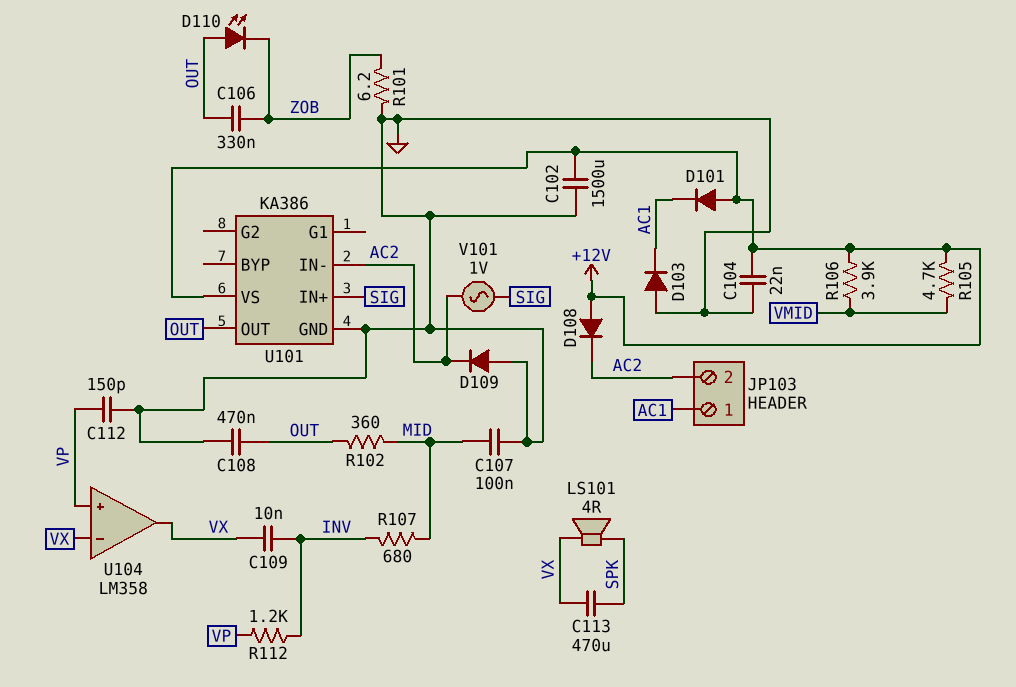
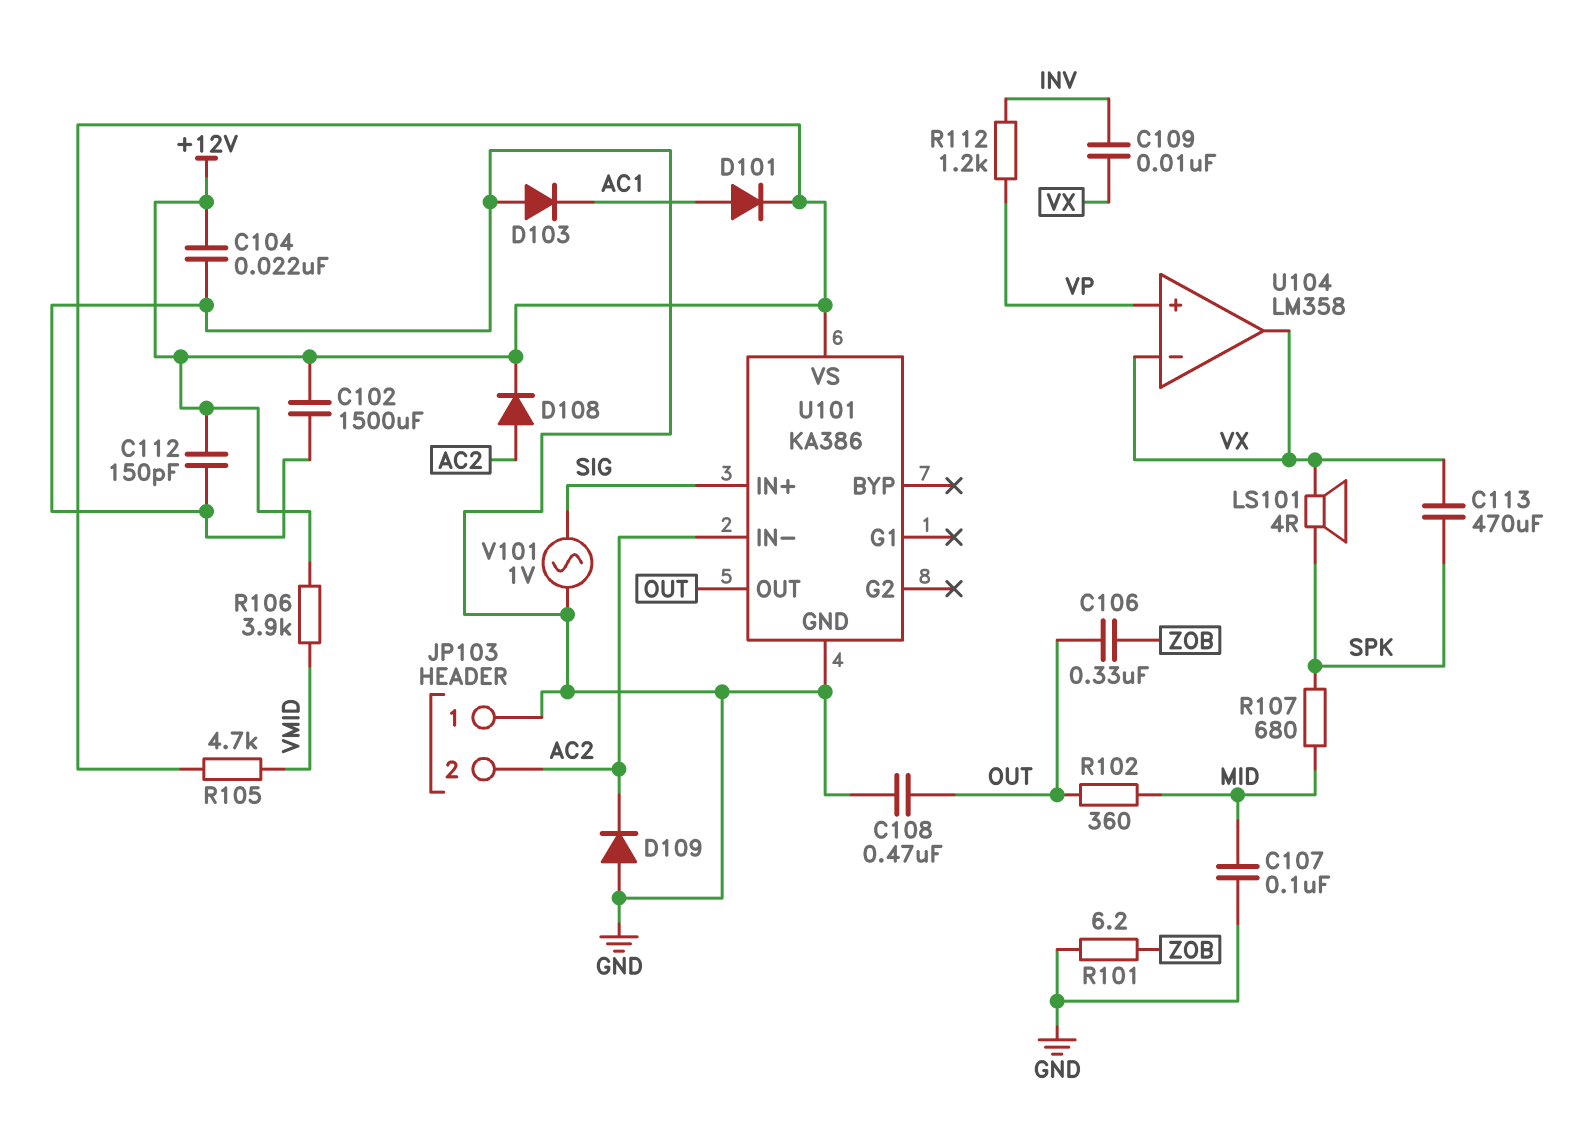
C112: 150pF (GND, VP) -> 150pF (+12V, GND)
D101: diode (A +12V, K AC1) -> diode (A AC1, K +12V)
D108: diode (A +12V, K AC2) -> diode (A AC2, K +12V)
D110: LED (A OUT, K ZOB) -> none
JP103 pin 1: AC1 -> GND
R107: 680 (INV, MID) -> 680 (MID, SPK)
V101: AC 1V (AC2, SIG) -> AC 1V (GND, SIG)

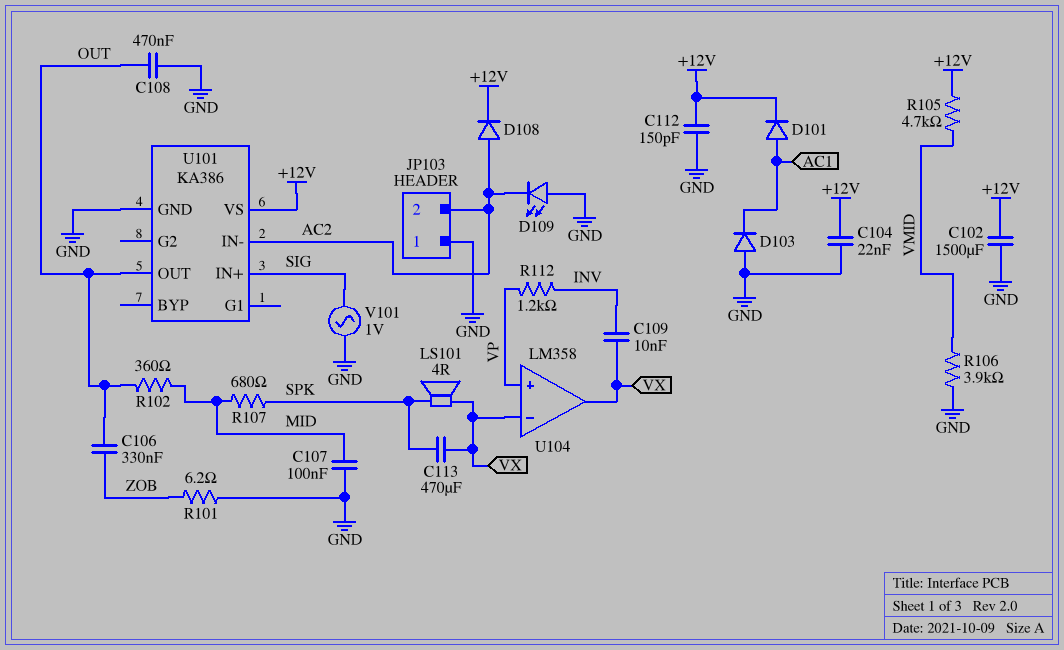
D109: diode (A GND, K AC2) -> LED (A GND, K AC2)
R106: 3.9k (+12V, VMID) -> 3.9k (GND, VMID)

